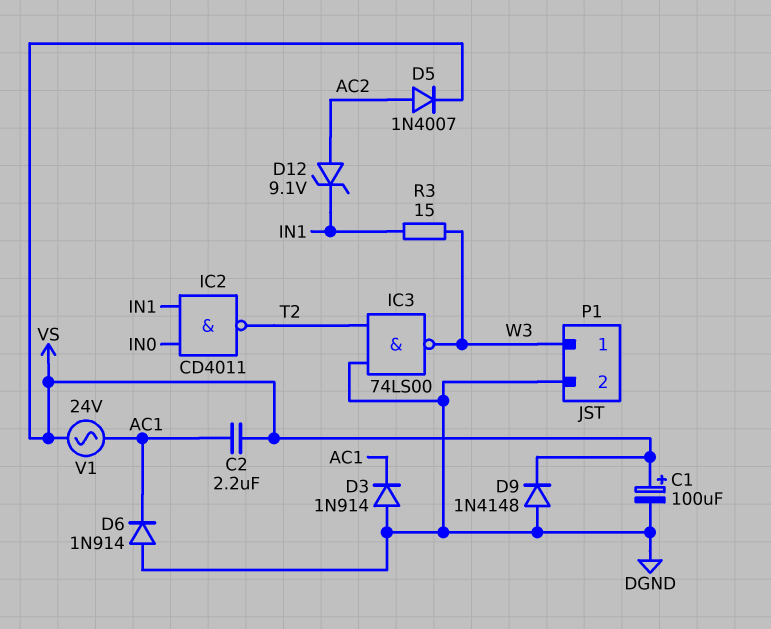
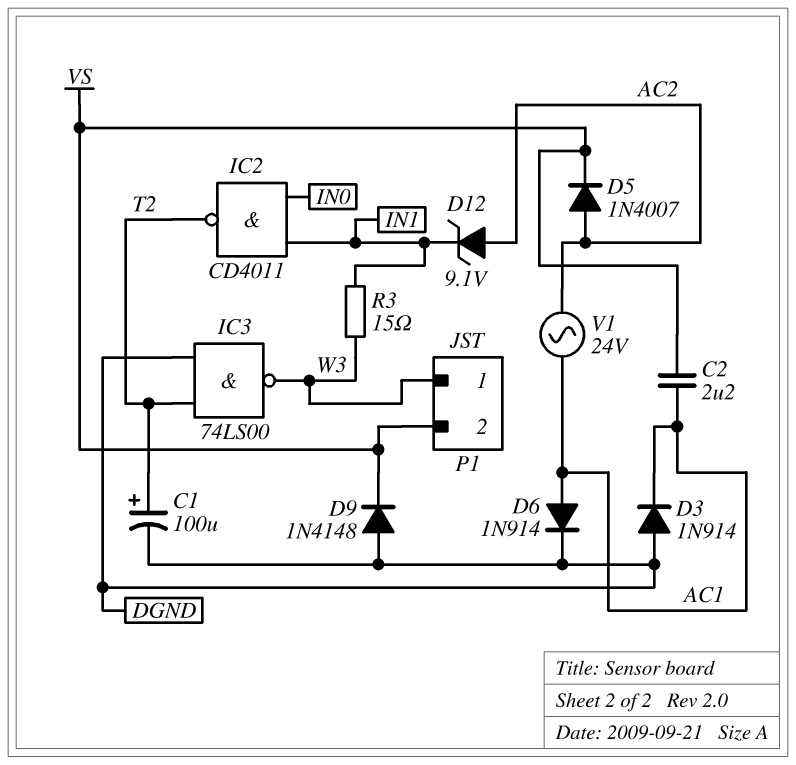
C1: 100uF (plus VS, minus DGND) -> 100uF (plus T2, minus DGND)
D6: diode 1N914 (A DGND, K AC1) -> diode 1N914 (A AC1, K DGND)
P1 pin 2: DGND -> VS
V1: AC 24V (AC1, VS) -> AC 24V (AC1, AC2)

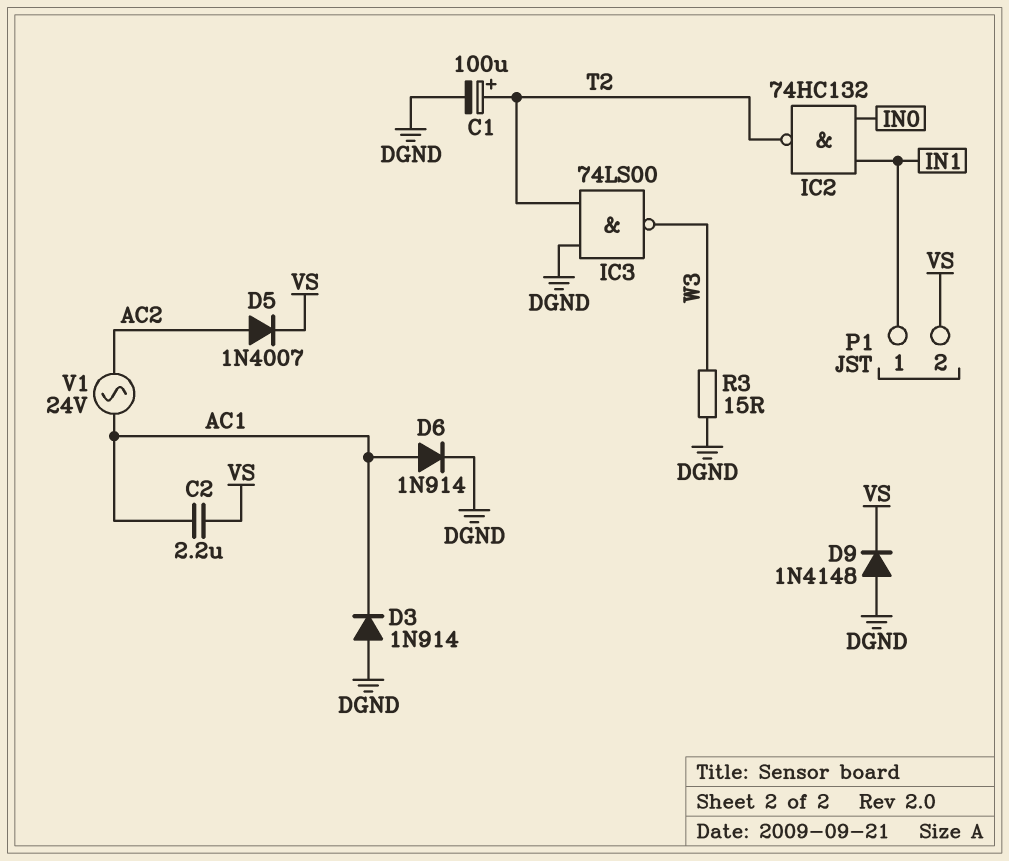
D12: zener 9.1V (A AC2, K IN1) -> none
IC2: NAND CD4011 (in IN0, in IN1, out T2) -> NAND 74HC132 (in IN0, in IN1, out T2)
P1 pin 1: W3 -> IN1
R3: 15 (IN1, W3) -> 15 (DGND, W3)

